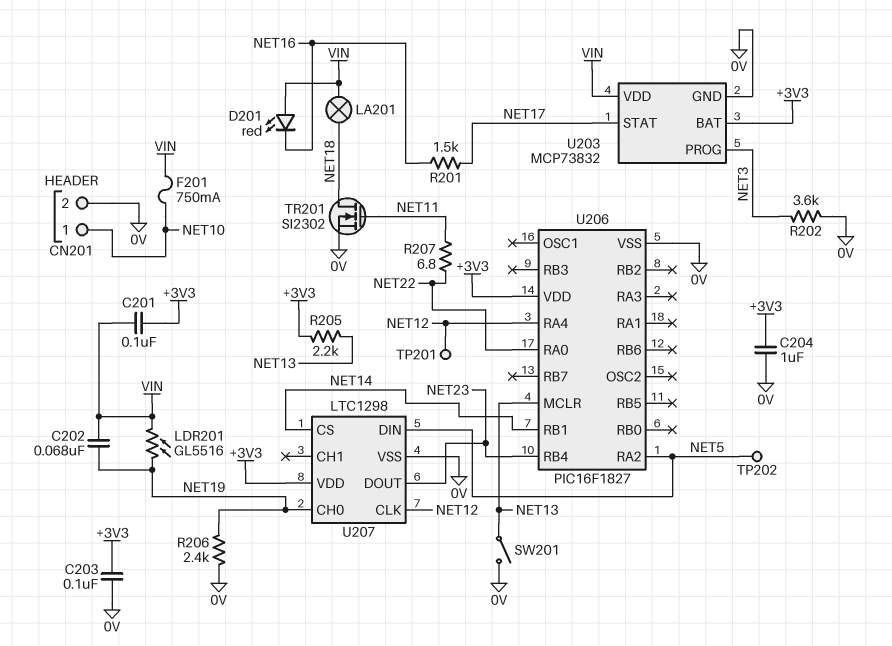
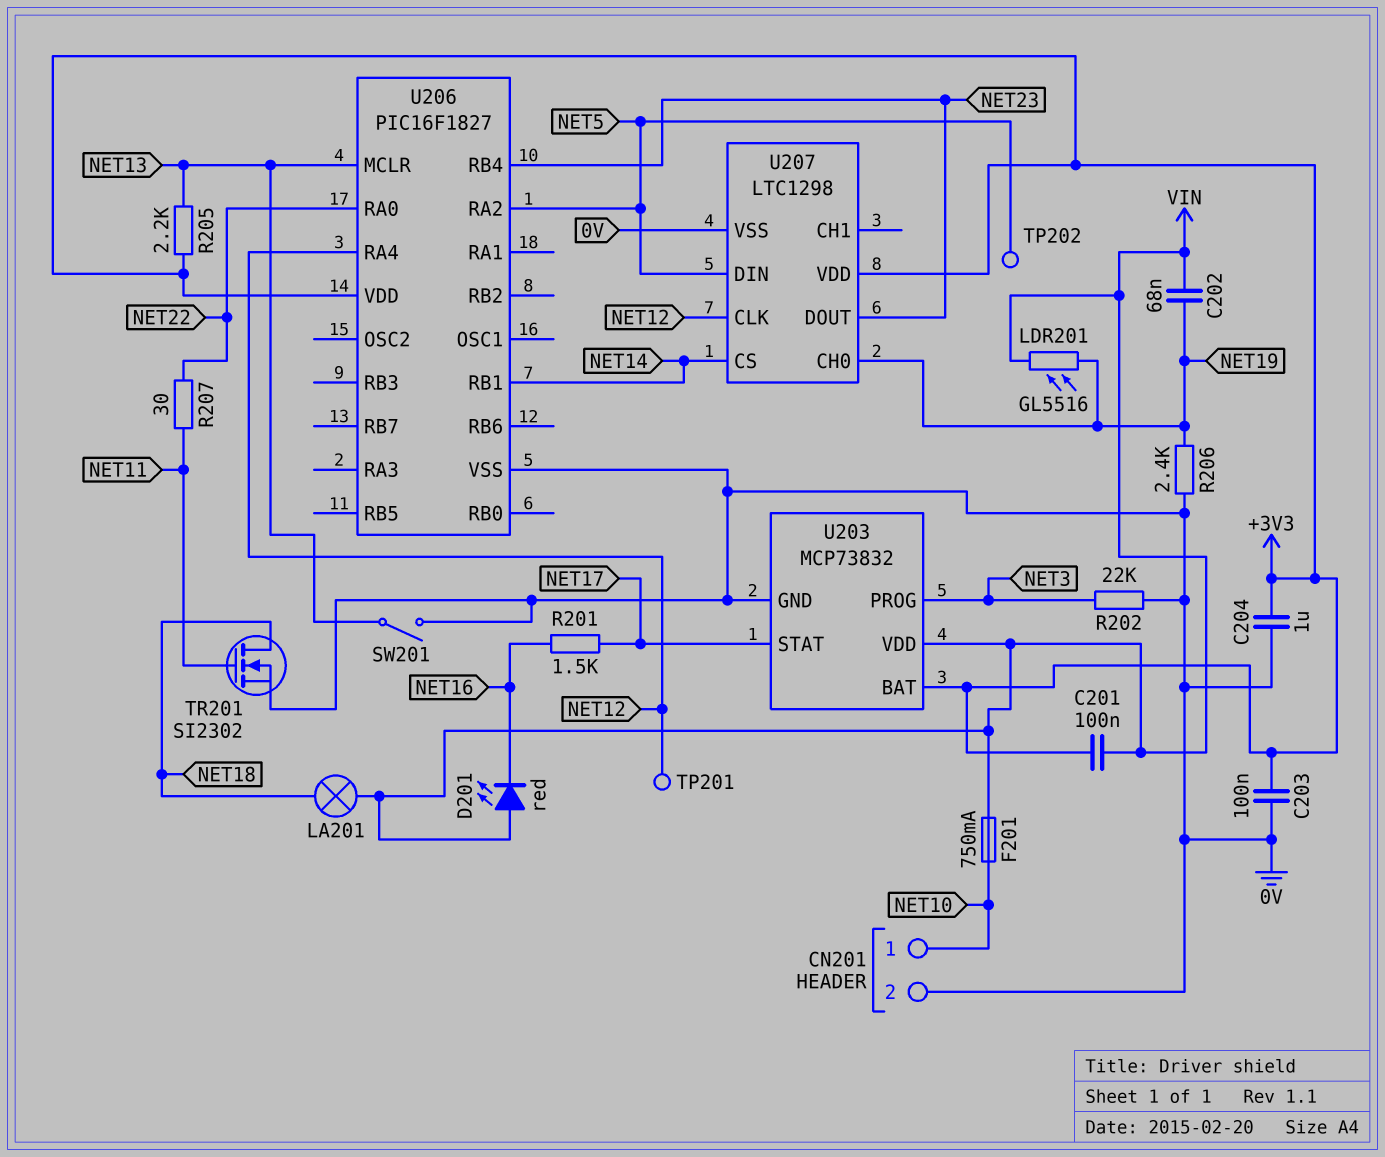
R202: 3.6k (0V, NET3) -> 22k (0V, NET3)
R207: 6.8 (NET11, NET22) -> 30 (NET11, NET22)

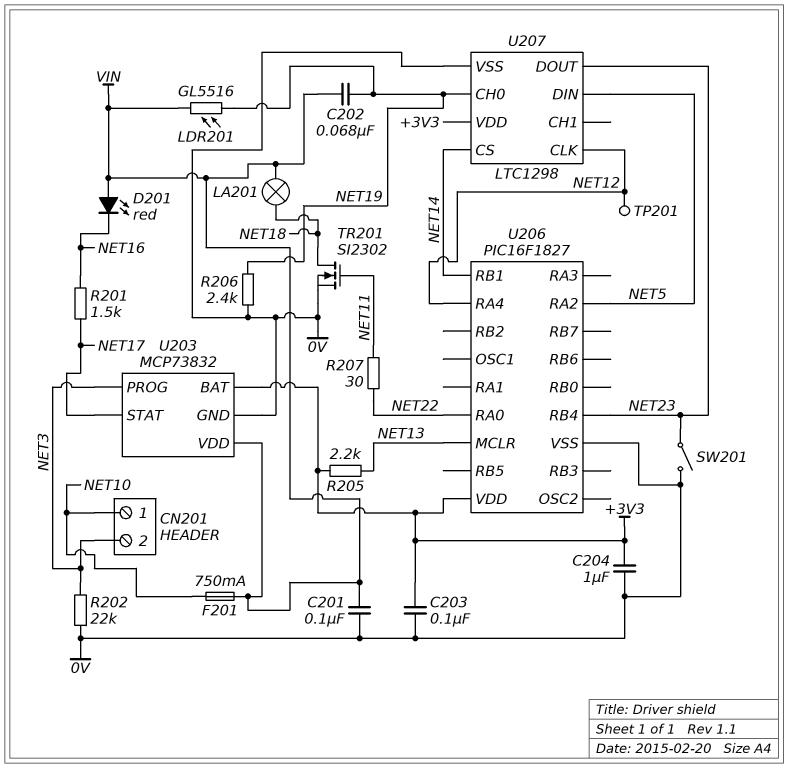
C201: 100nF (+3V3, VIN) -> 100nF (0V, VIN)
CN201 pin 2: 0V -> NET3
SW201: switch (0V, NET13) -> switch (0V, NET23)
TP202: test point (NET5) -> none

